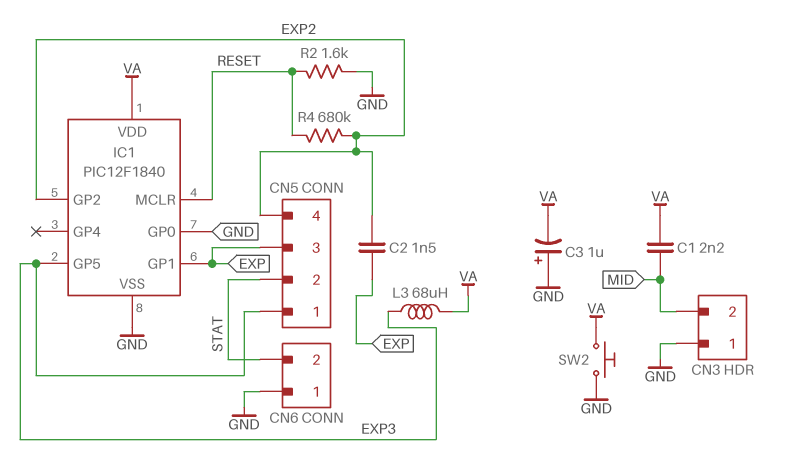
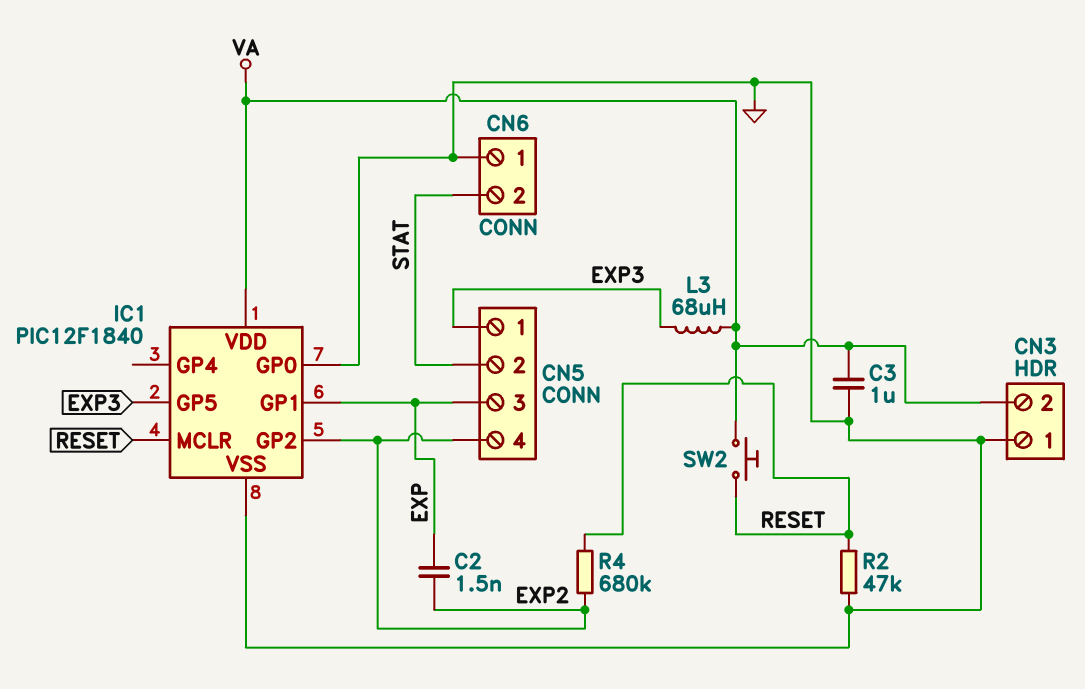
C1: 2.2nF (MID, VA) -> none
C3: 1uF (plus GND, minus VA) -> 1uF (GND, VA)
CN3 pin 2: MID -> VA
R2: 1.6k (GND, RESET) -> 47k (GND, RESET)
SW2: button (GND, VA) -> button (RESET, VA)

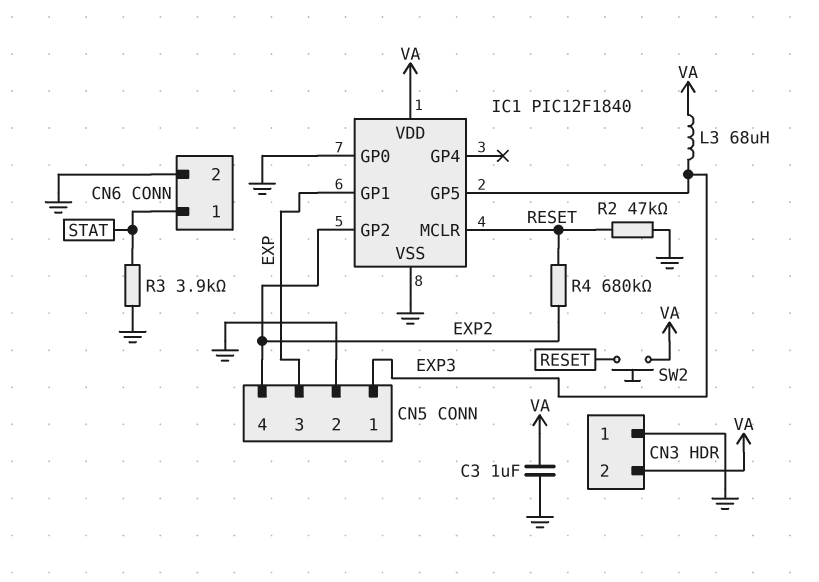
C2: 1.5nF (EXP, EXP2) -> none
CN5 pin 2: STAT -> GND
CN6 pin 1: GND -> STAT
CN6 pin 2: STAT -> GND
R3: none -> 3.9k (GND, STAT)

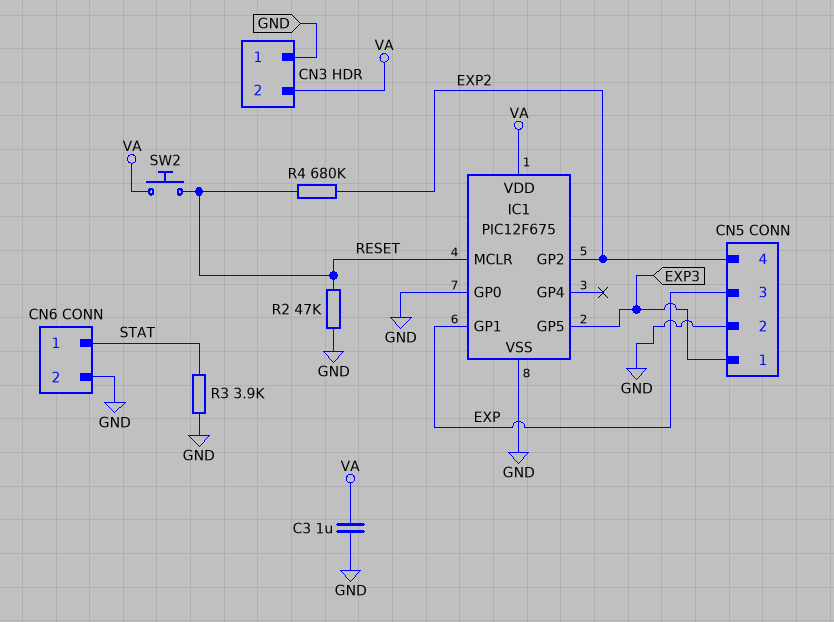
IC1: PIC12F1840 -> PIC12F675
L3: 68uH (EXP3, VA) -> none

